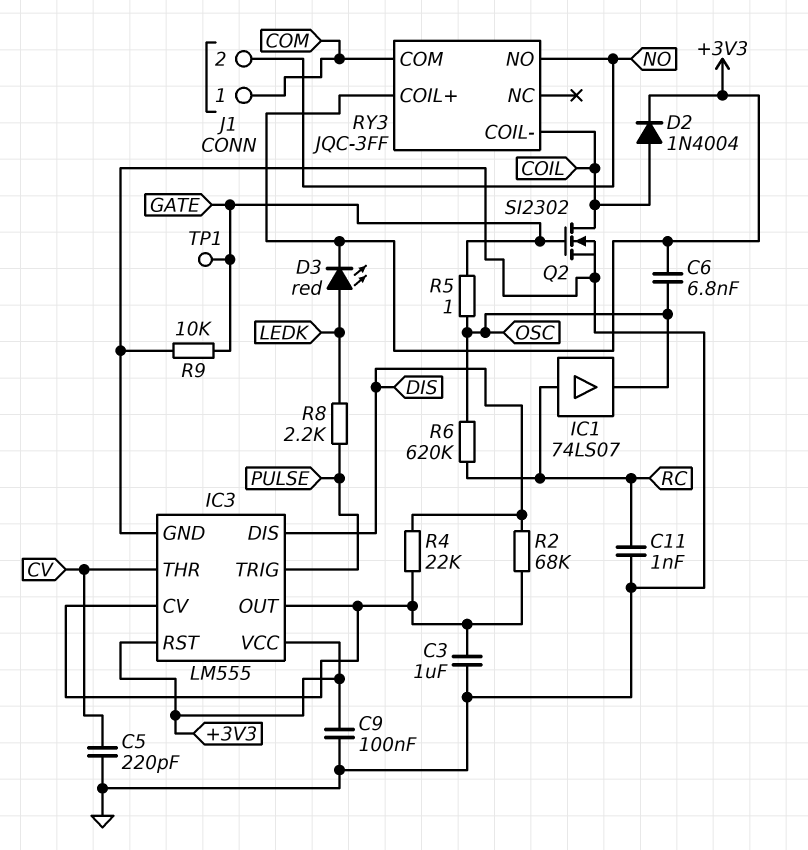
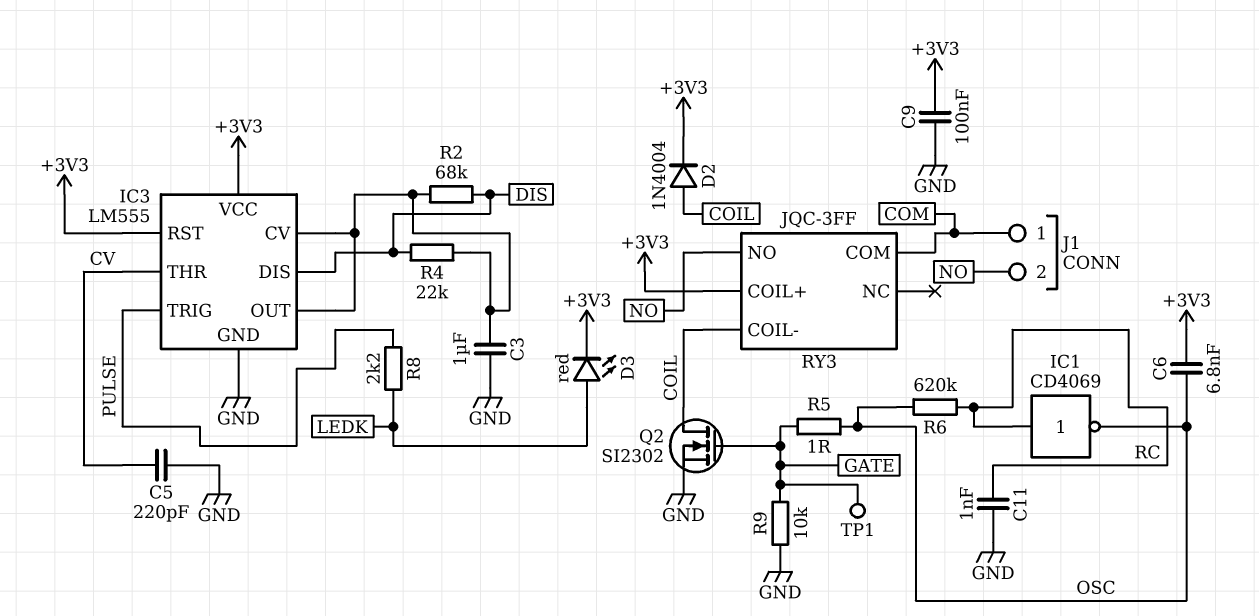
IC1: buffer 74LS07 (in RC, out OSC) -> NOT CD4069 (in RC, out OSC)

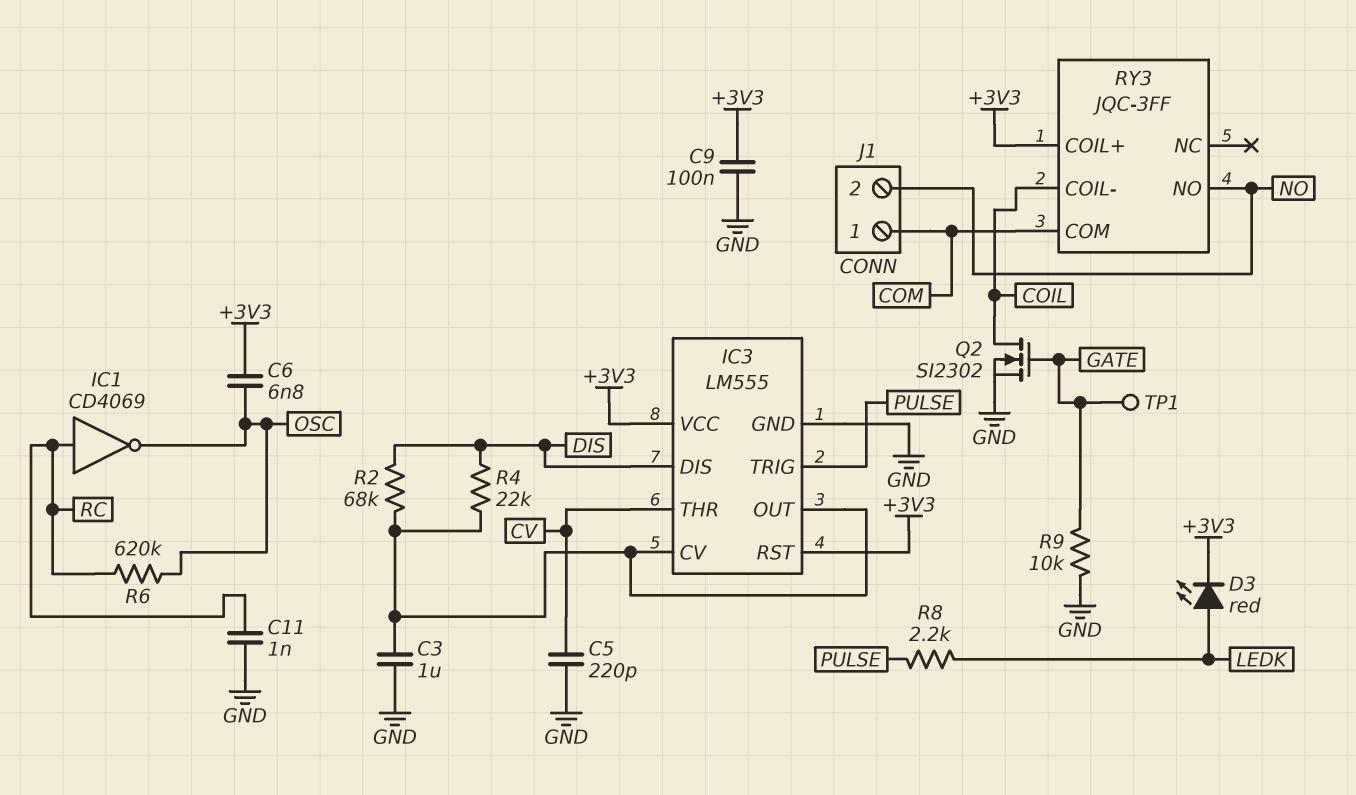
D2: diode 1N4004 (A COIL, K +3V3) -> none
R5: 1 (GATE, OSC) -> none

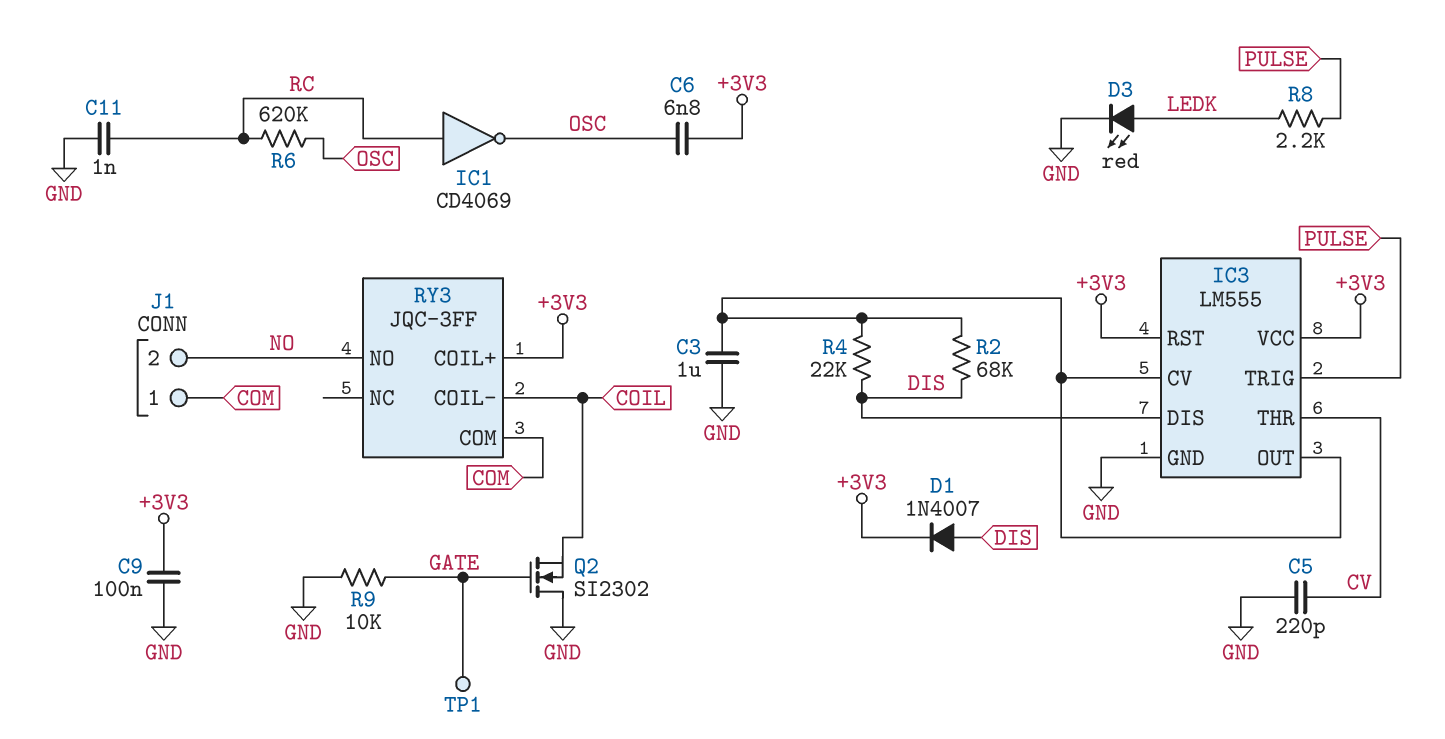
D1: none -> diode 1N4007 (A DIS, K +3V3)
D3: LED red (A LEDK, K +3V3) -> LED red (A LEDK, K GND)
Q2: NMOS SI2302 (G GATE, D COIL, S GND) -> NMOS SI2302 (G GATE, D GND, S COIL)

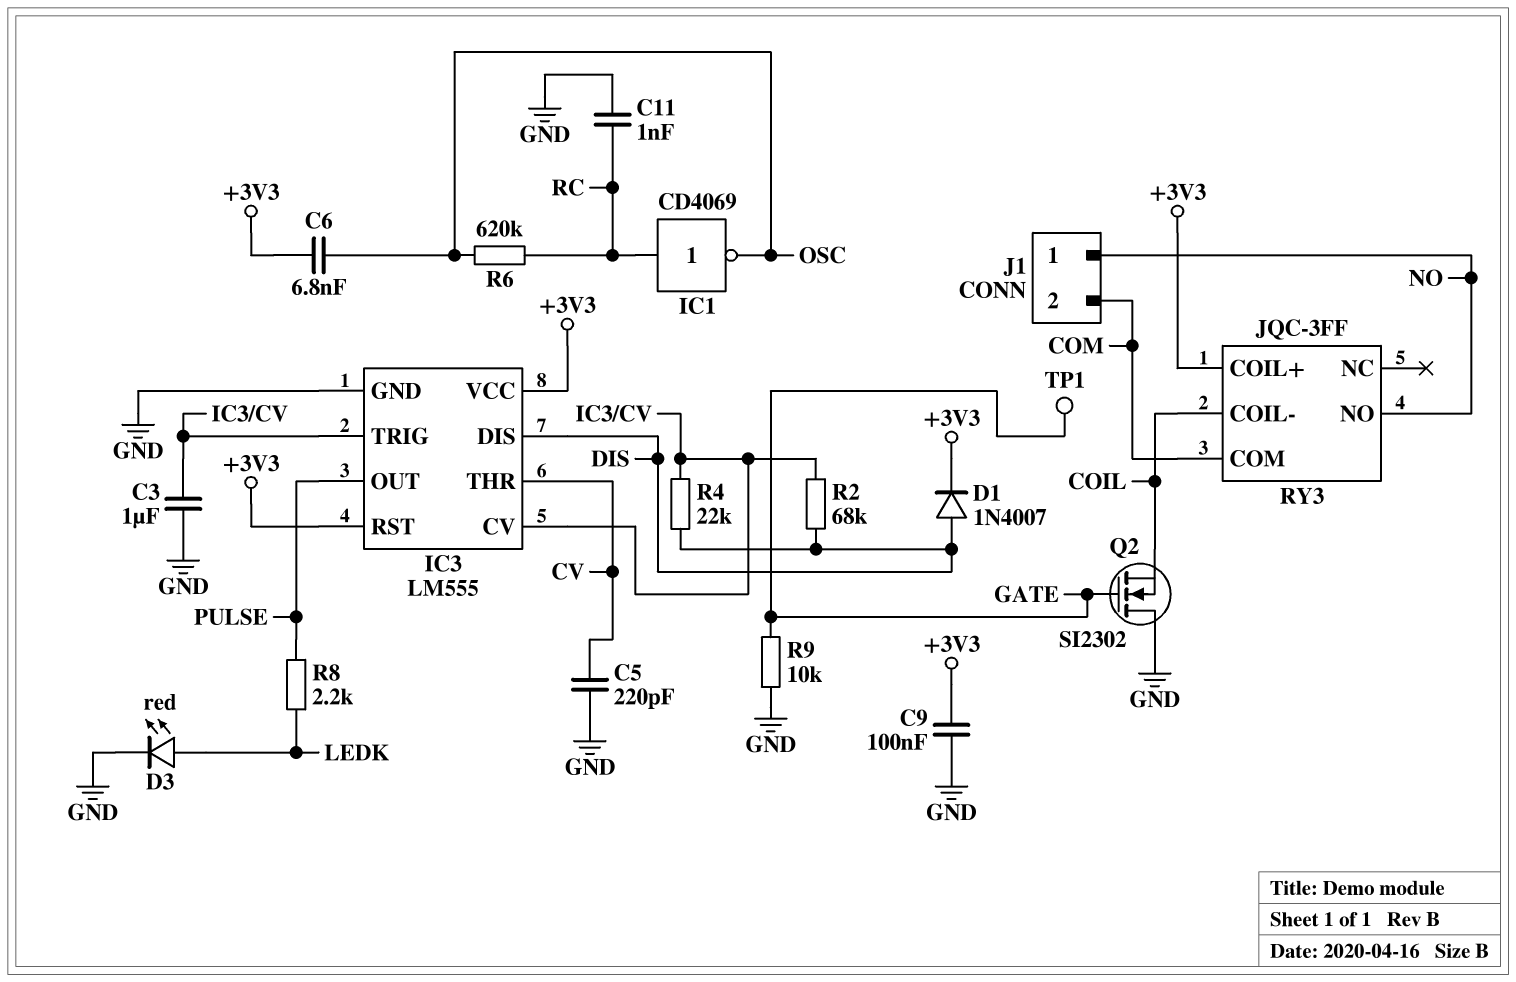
IC3 pin OUT: IC3/CV -> PULSE
IC3 pin TRIG: PULSE -> IC3/CV
J1 pin 1: COM -> NO
J1 pin 2: NO -> COM

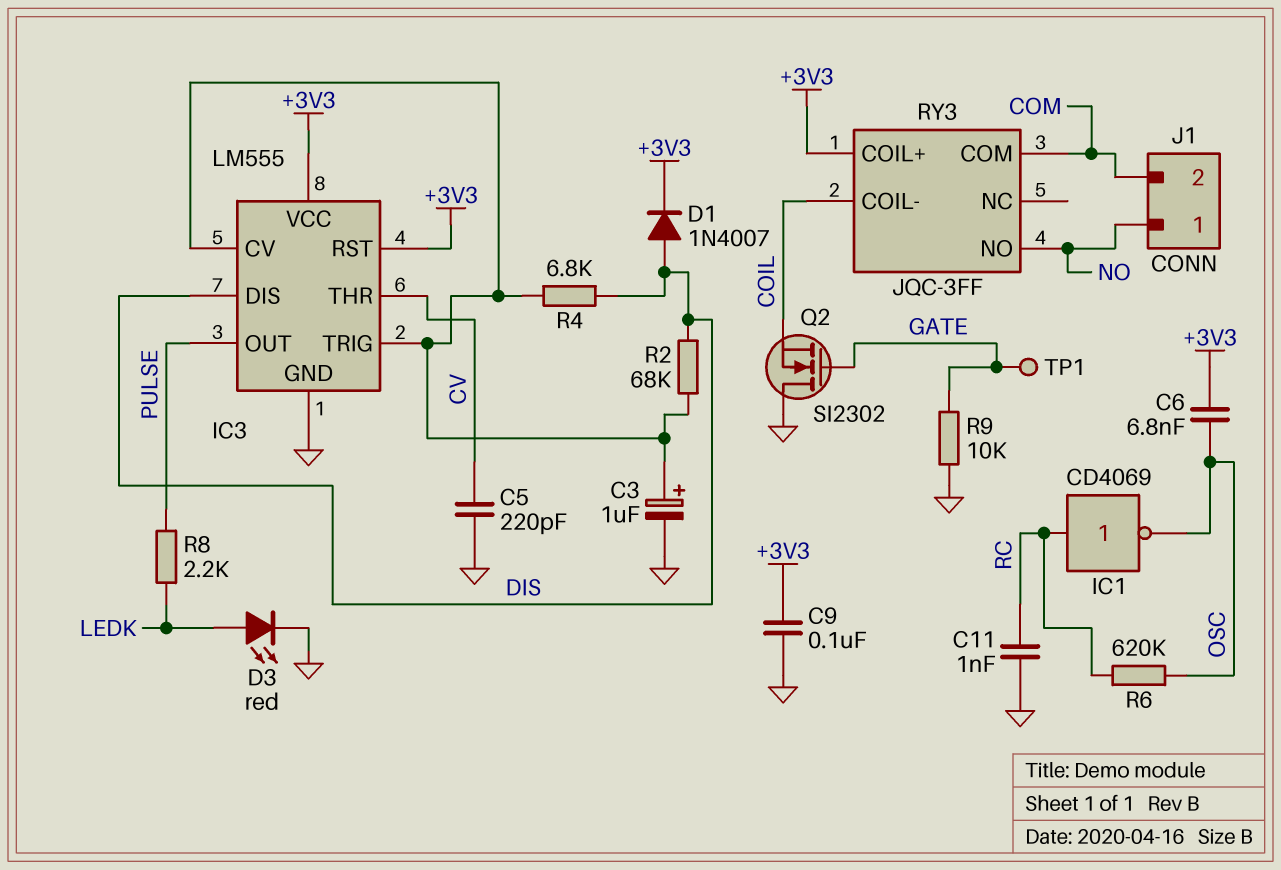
C3: 1uF (GND, IC3/CV) -> 1uF (plus IC3/CV, minus GND)
R4: 22k (DIS, IC3/CV) -> 6.8k (DIS, IC3/CV)

